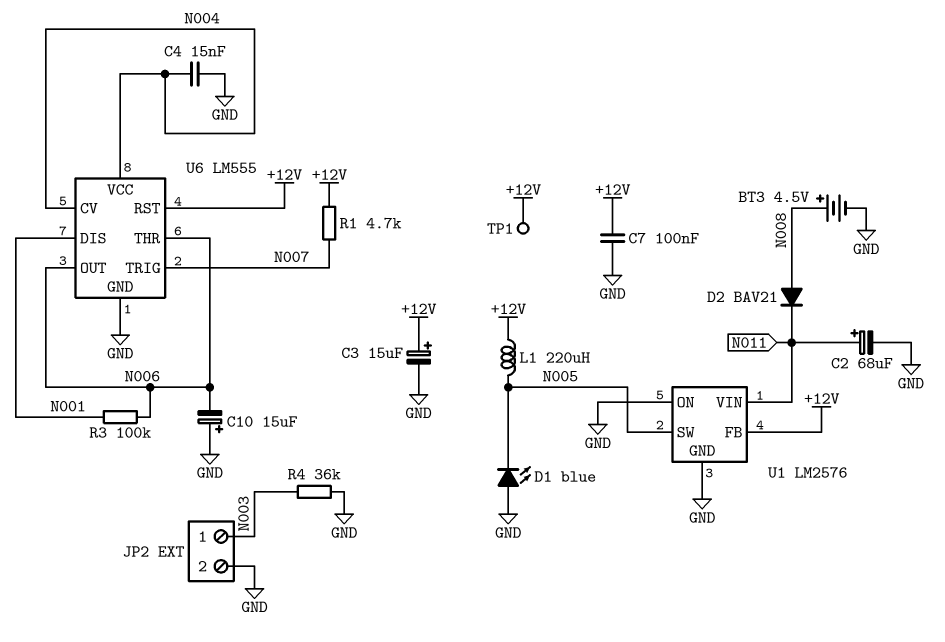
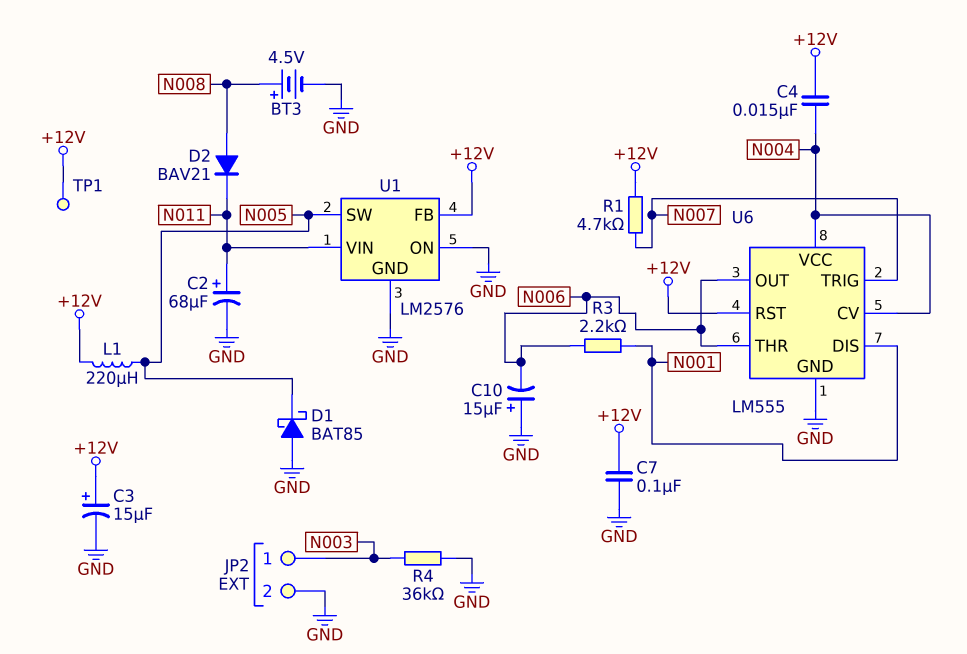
C4: 15nF (GND, N004) -> 15nF (+12V, N004)
D1: LED blue (A GND, K N005) -> schottky BAT85 (A GND, K N005)
R3: 100k (N001, N006) -> 2.2k (N001, N006)

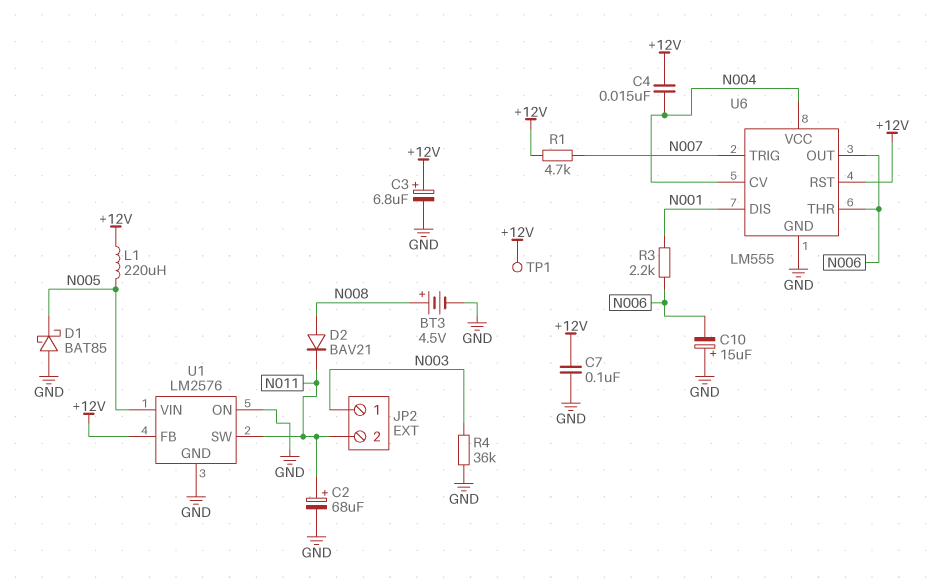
C3: 15uF (plus +12V, minus GND) -> 6.8uF (plus +12V, minus GND)
JP2 pin 2: GND -> N011
U1 pin SW: N005 -> N011
U1 pin VIN: N011 -> N005

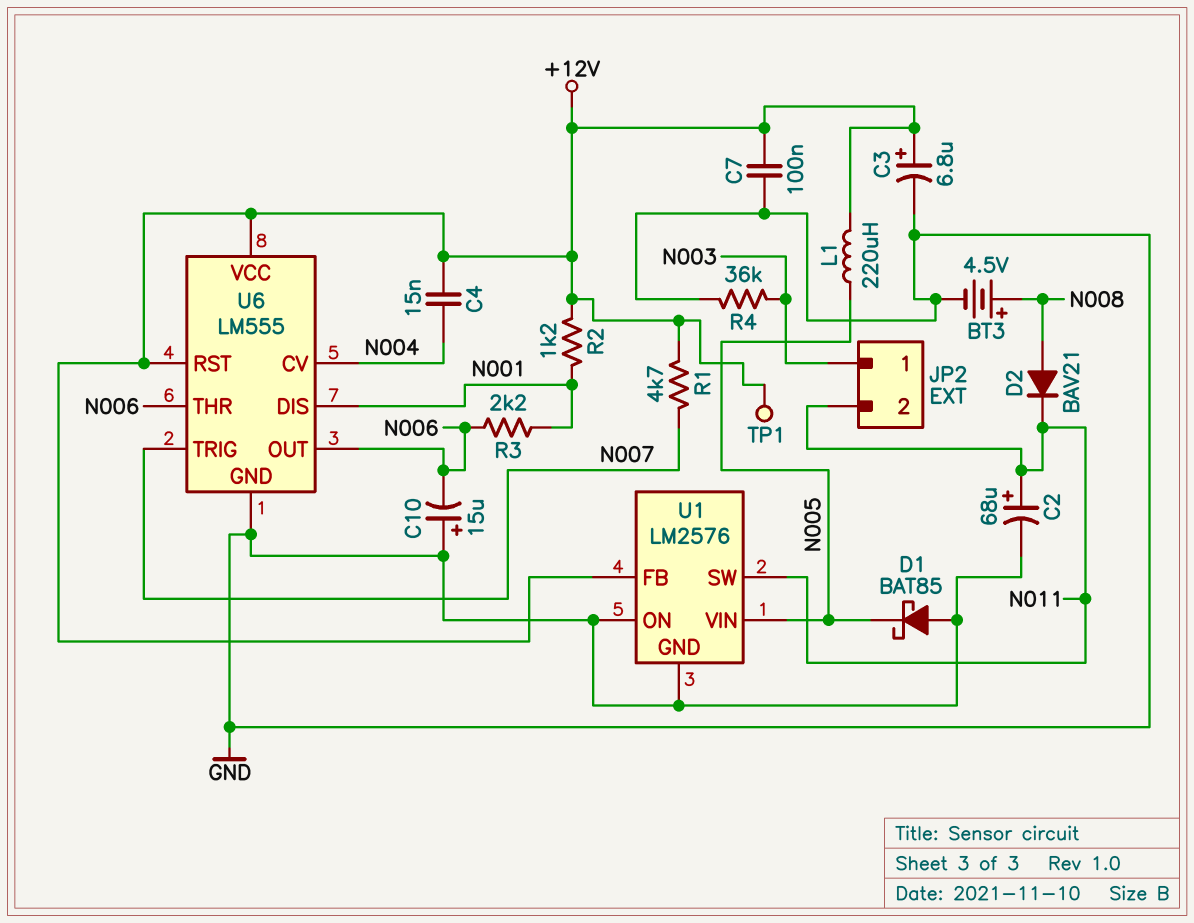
R2: none -> 1.2k (+12V, N001)
U6 pin VCC: N004 -> +12V

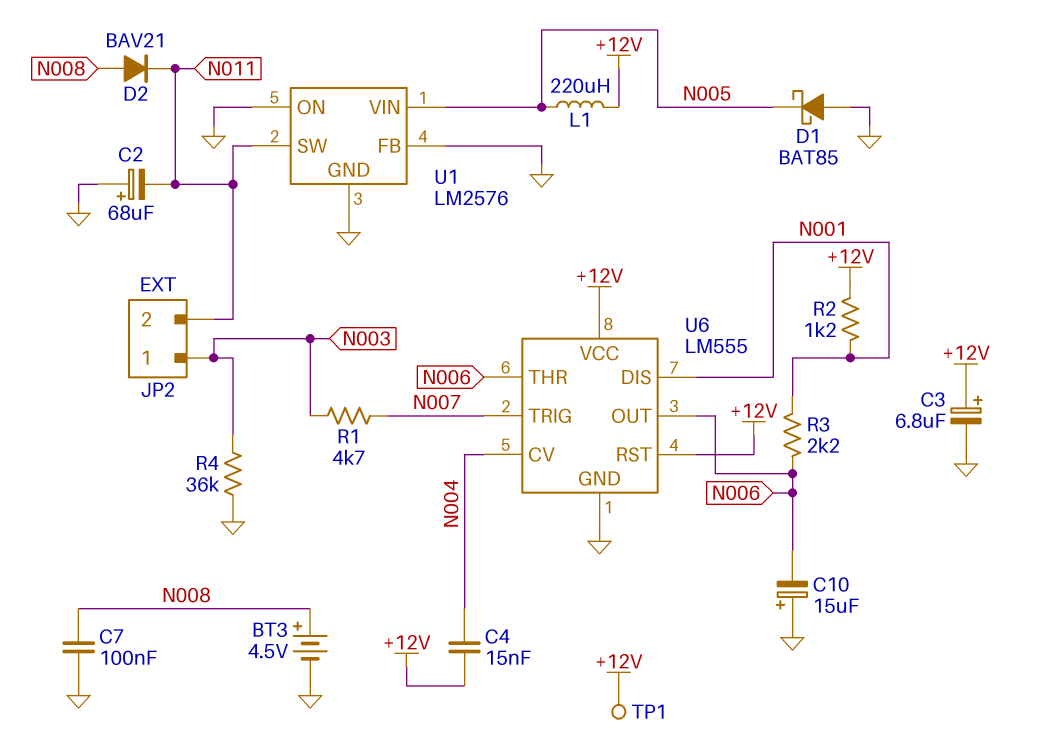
C2: 68uF (plus N011, minus GND) -> 68uF (plus GND, minus N011)
C7: 100nF (+12V, GND) -> 100nF (GND, N008)
R1: 4.7k (+12V, N007) -> 4.7k (N003, N007)
U1 pin FB: +12V -> GND

